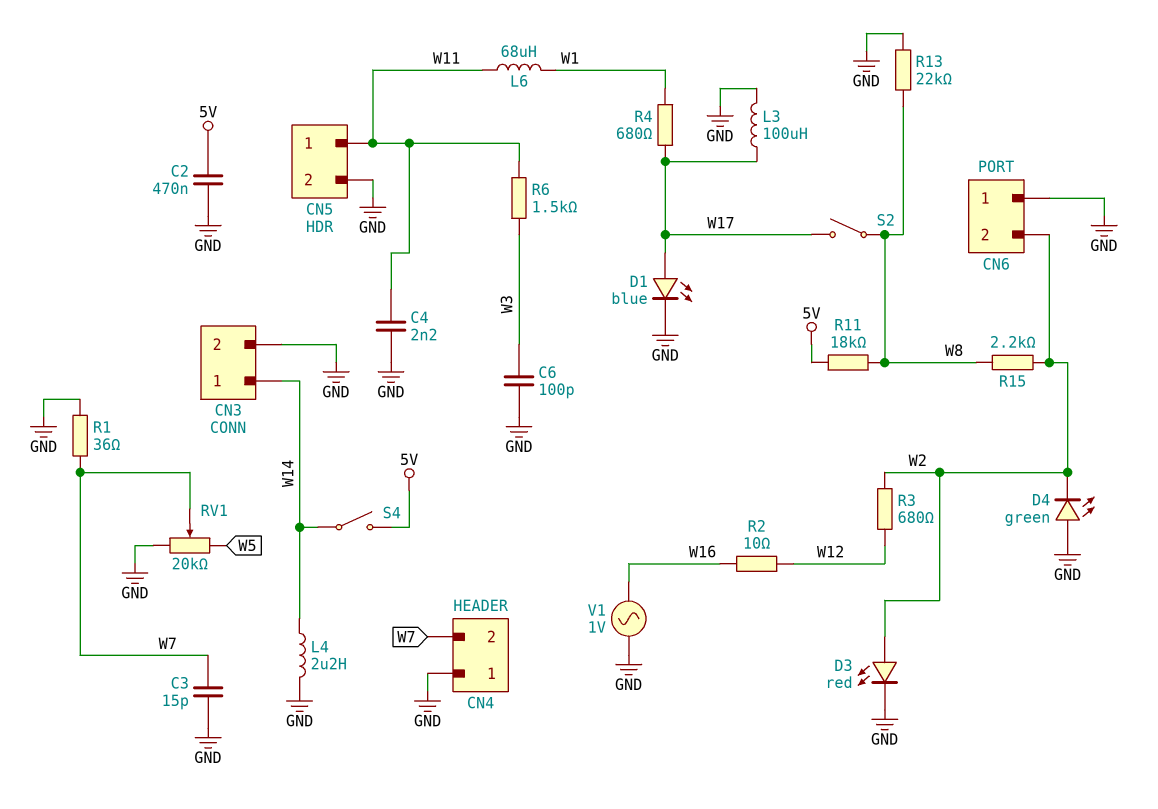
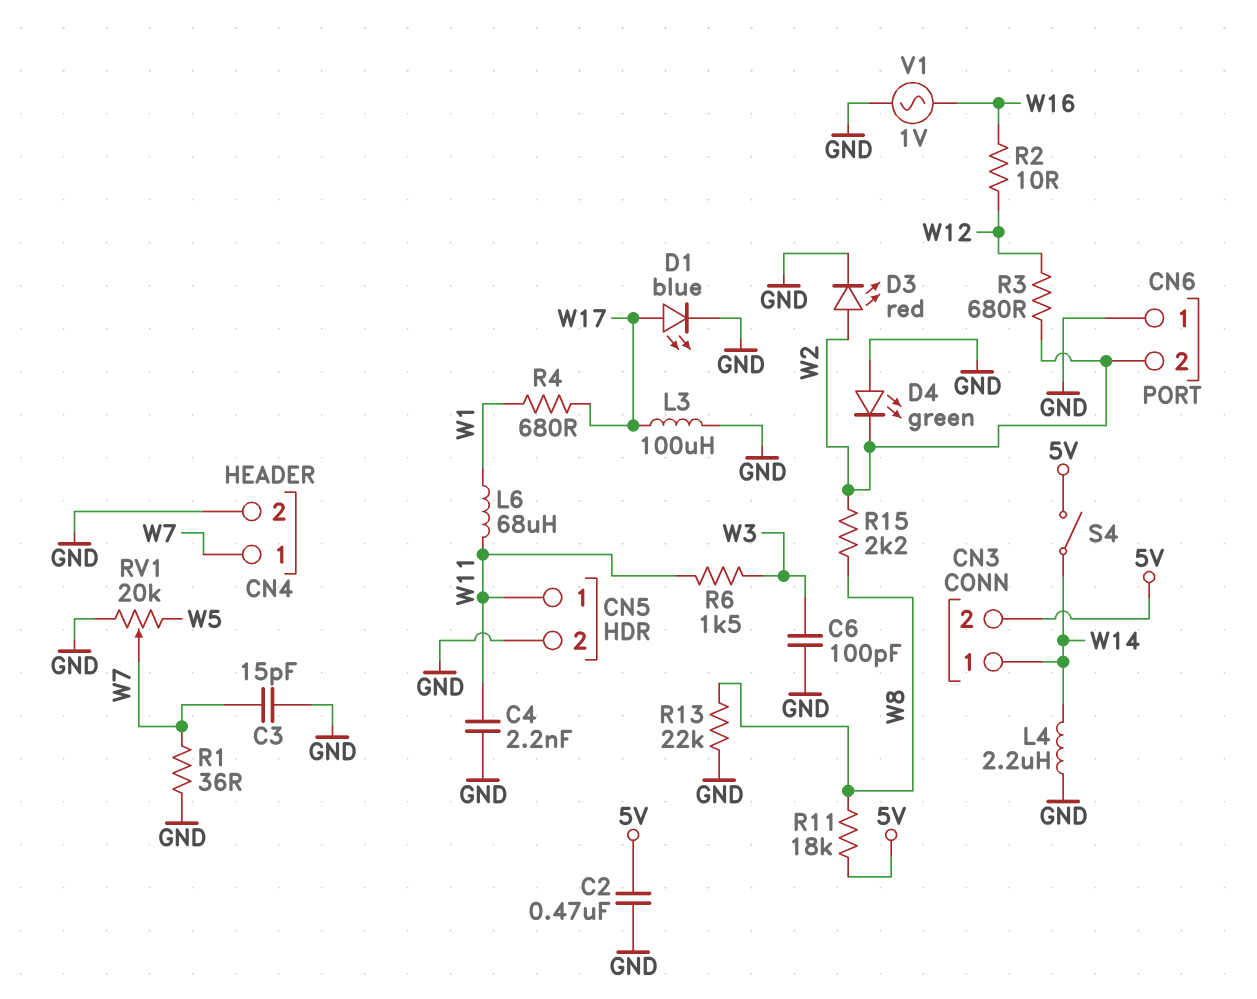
CN3 pin 2: GND -> 5V
CN4 pin 1: GND -> W7
CN4 pin 2: W7 -> GND
S2: switch (W8, W17) -> none

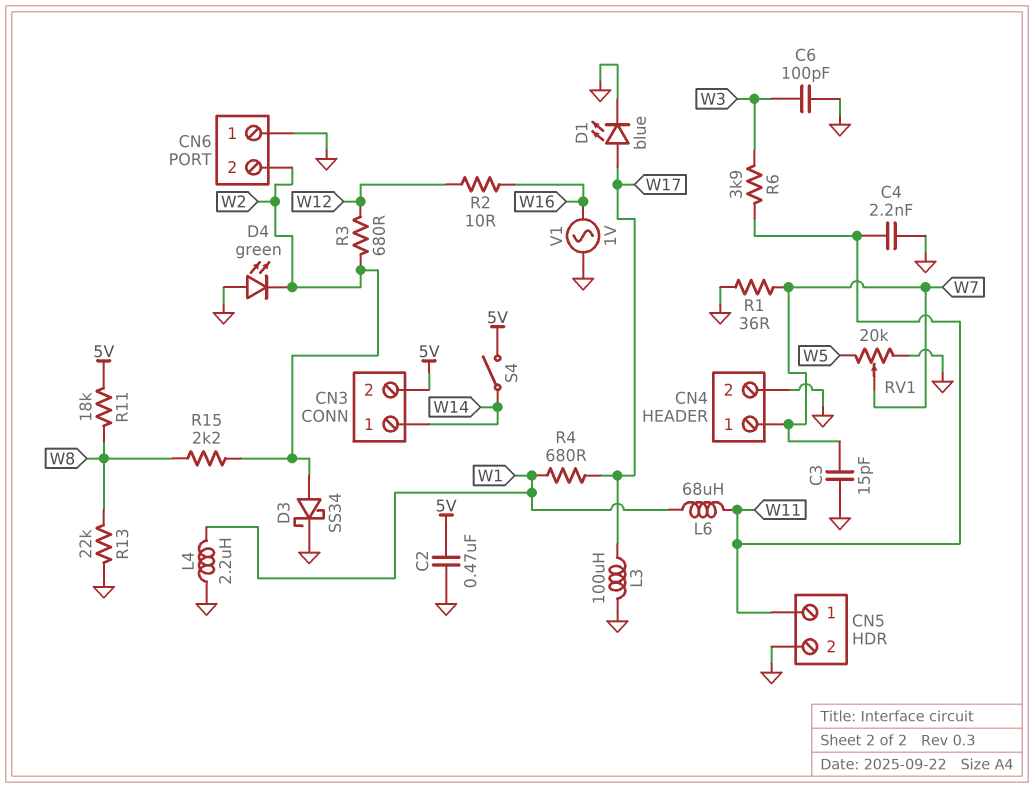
D3: LED red (A W2, K GND) -> schottky SS34 (A W2, K GND)
L4: 2.2uH (GND, W14) -> 2.2uH (GND, W1)
R6: 1.5k (W3, W11) -> 3.9k (W3, W11)

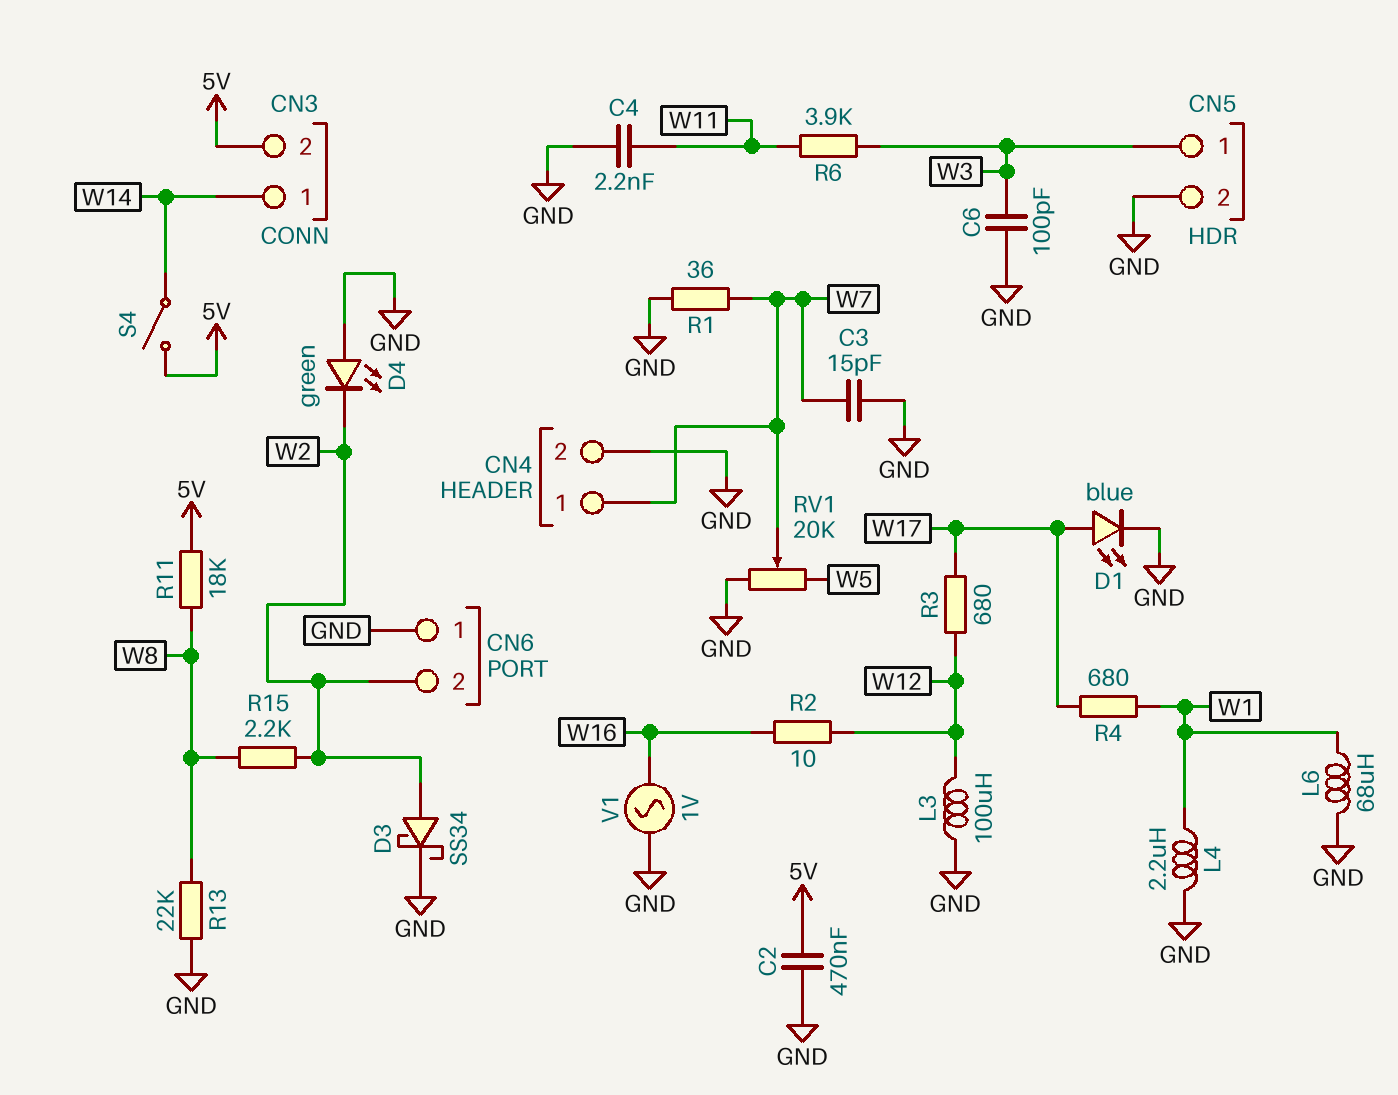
CN5 pin 1: W11 -> W3
L3: 100uH (GND, W17) -> 100uH (GND, W12)
L6: 68uH (W1, W11) -> 68uH (GND, W1)
R3: 680 (W2, W12) -> 680 (W12, W17)

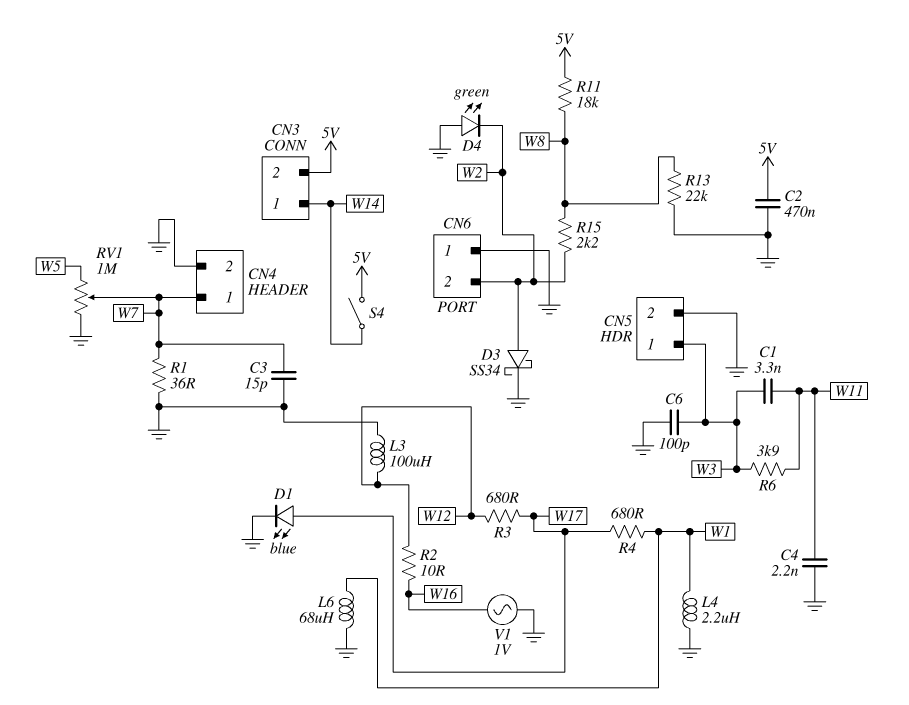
C1: none -> 3.3nF (W3, W11)
RV1: 20k (GND, W5, wiper W7) -> 1M (GND, W5, wiper W7)

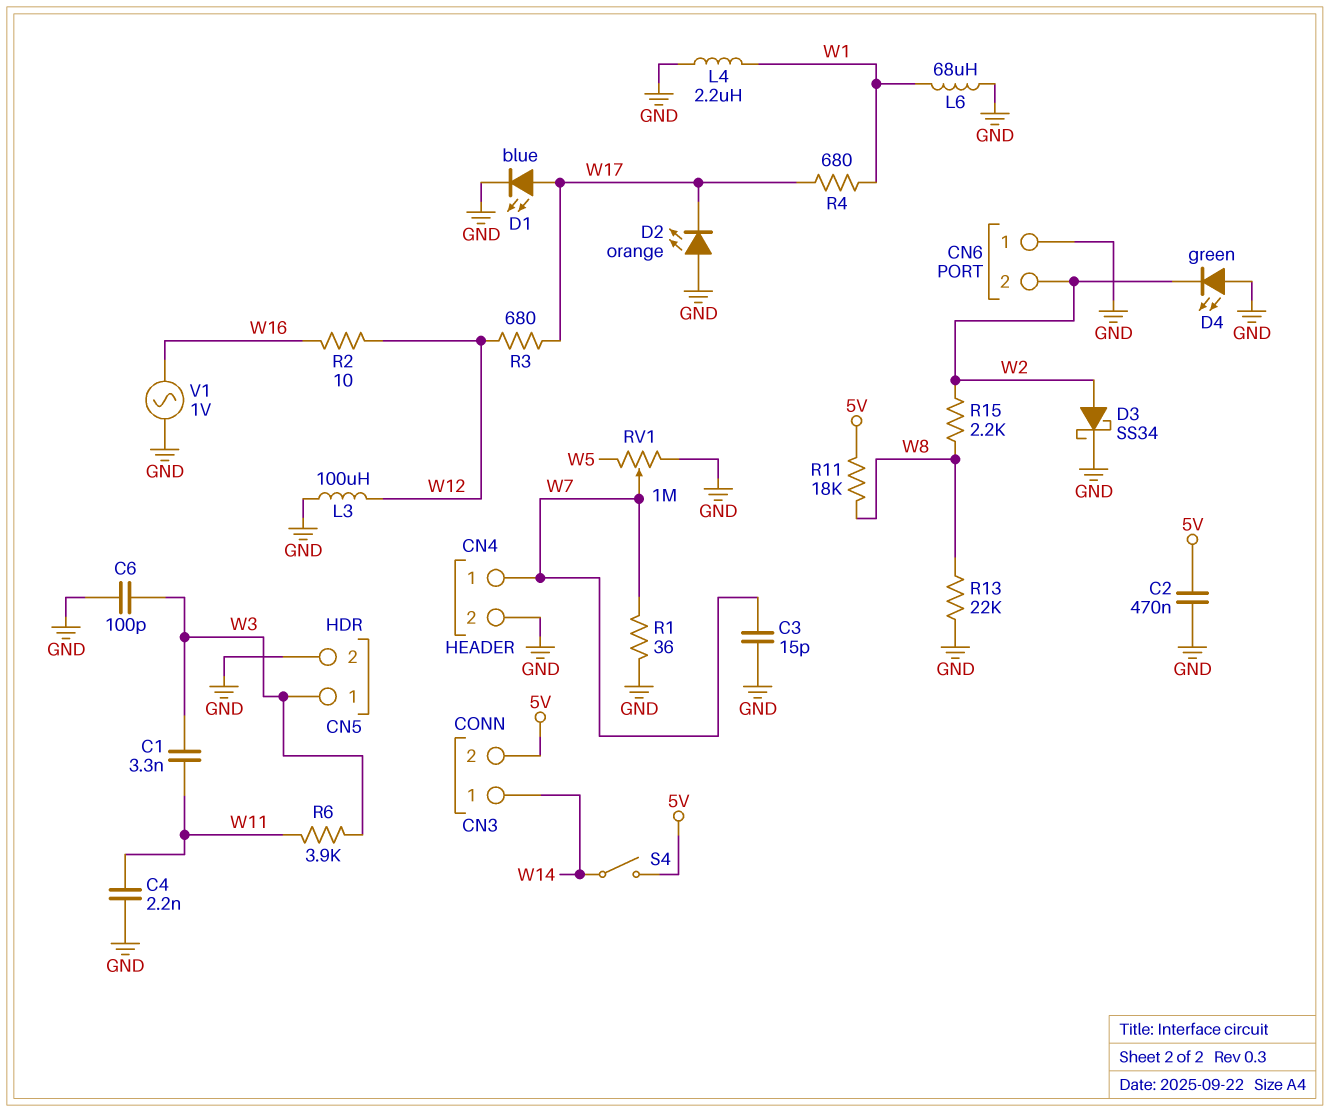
D2: none -> LED orange (A GND, K W17)

